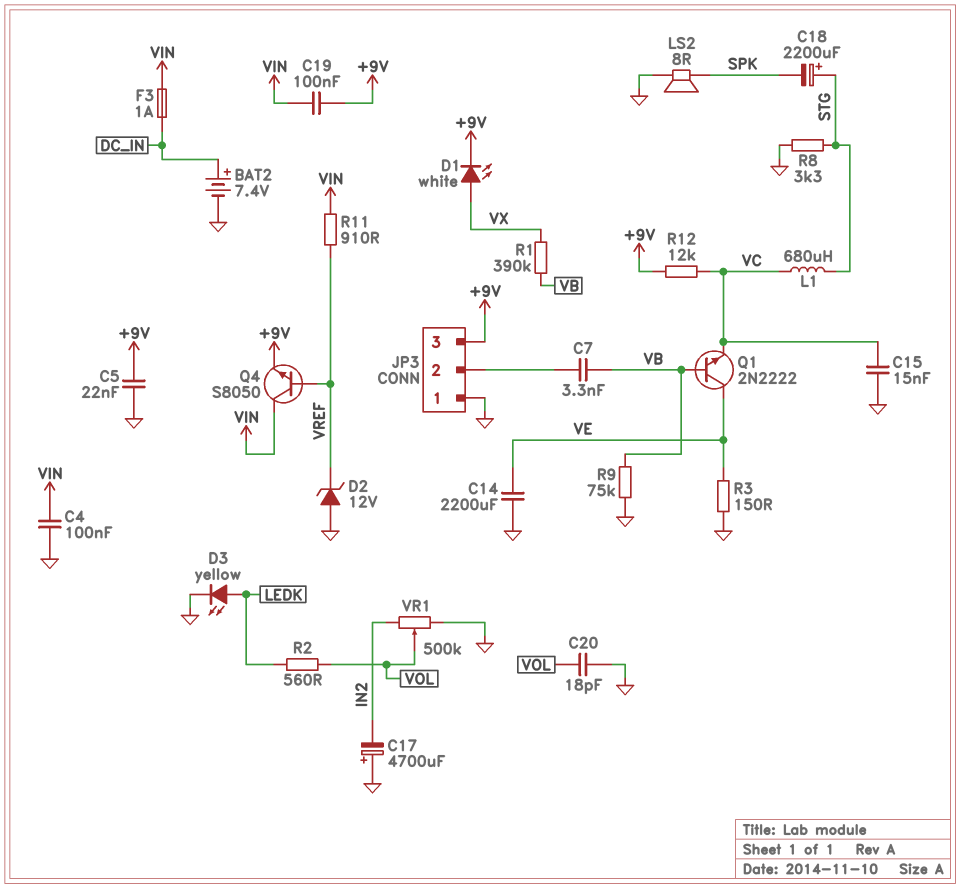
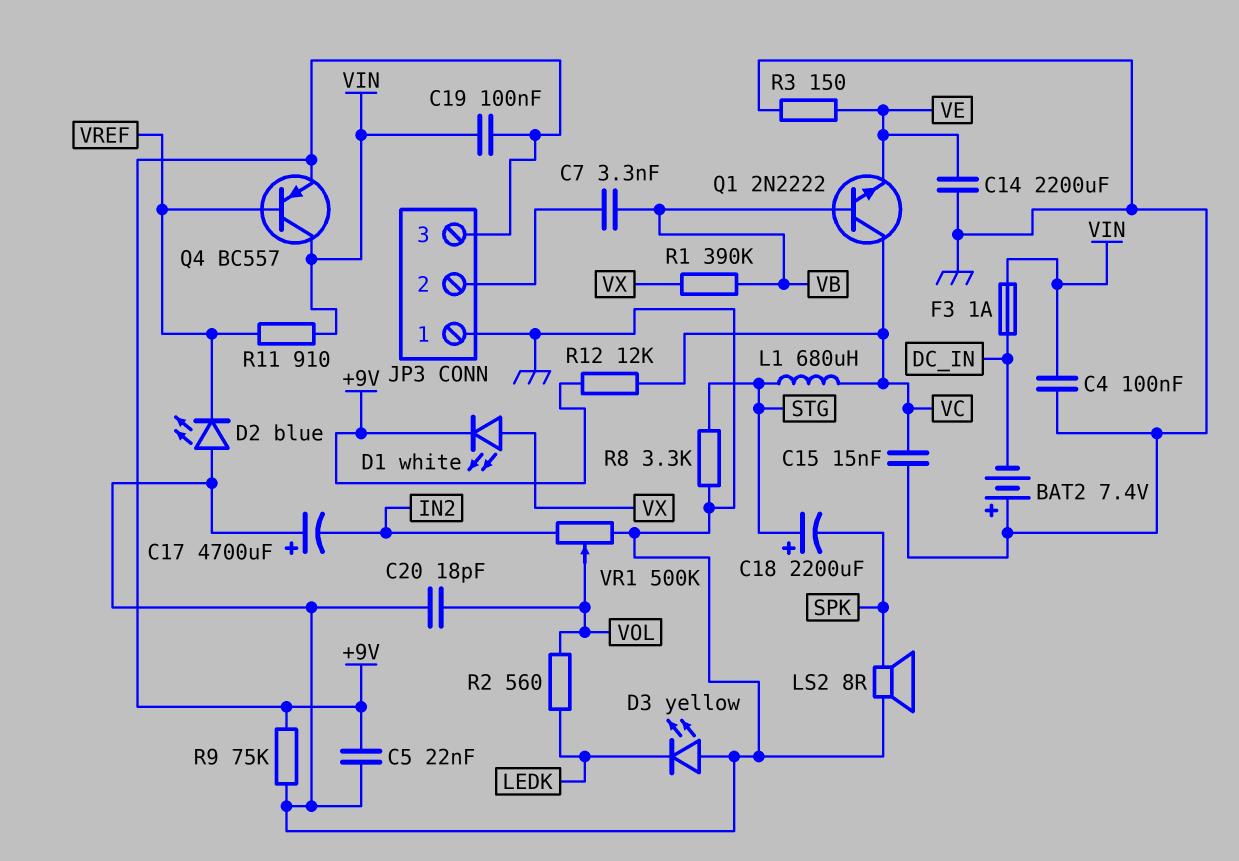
BAT2: 7.4V (plus DC_IN, minus GND) -> 7.4V (plus GND, minus DC_IN)
D2: zener 12V (A GND, K VREF) -> LED blue (A GND, K VREF)
D3: LED yellow (A LEDK, K GND) -> LED yellow (A GND, K LEDK)
Q1: NPN 2N2222 (B VB, C VE, E VC) -> NPN 2N2222 (B VB, C VC, E VE)
Q4: NPN S8050 (B VREF, C VIN, E +9V) -> PNP BC557 (B VREF, C VIN, E +9V)
R9: 75k (GND, VB) -> 75k (+9V, GND)

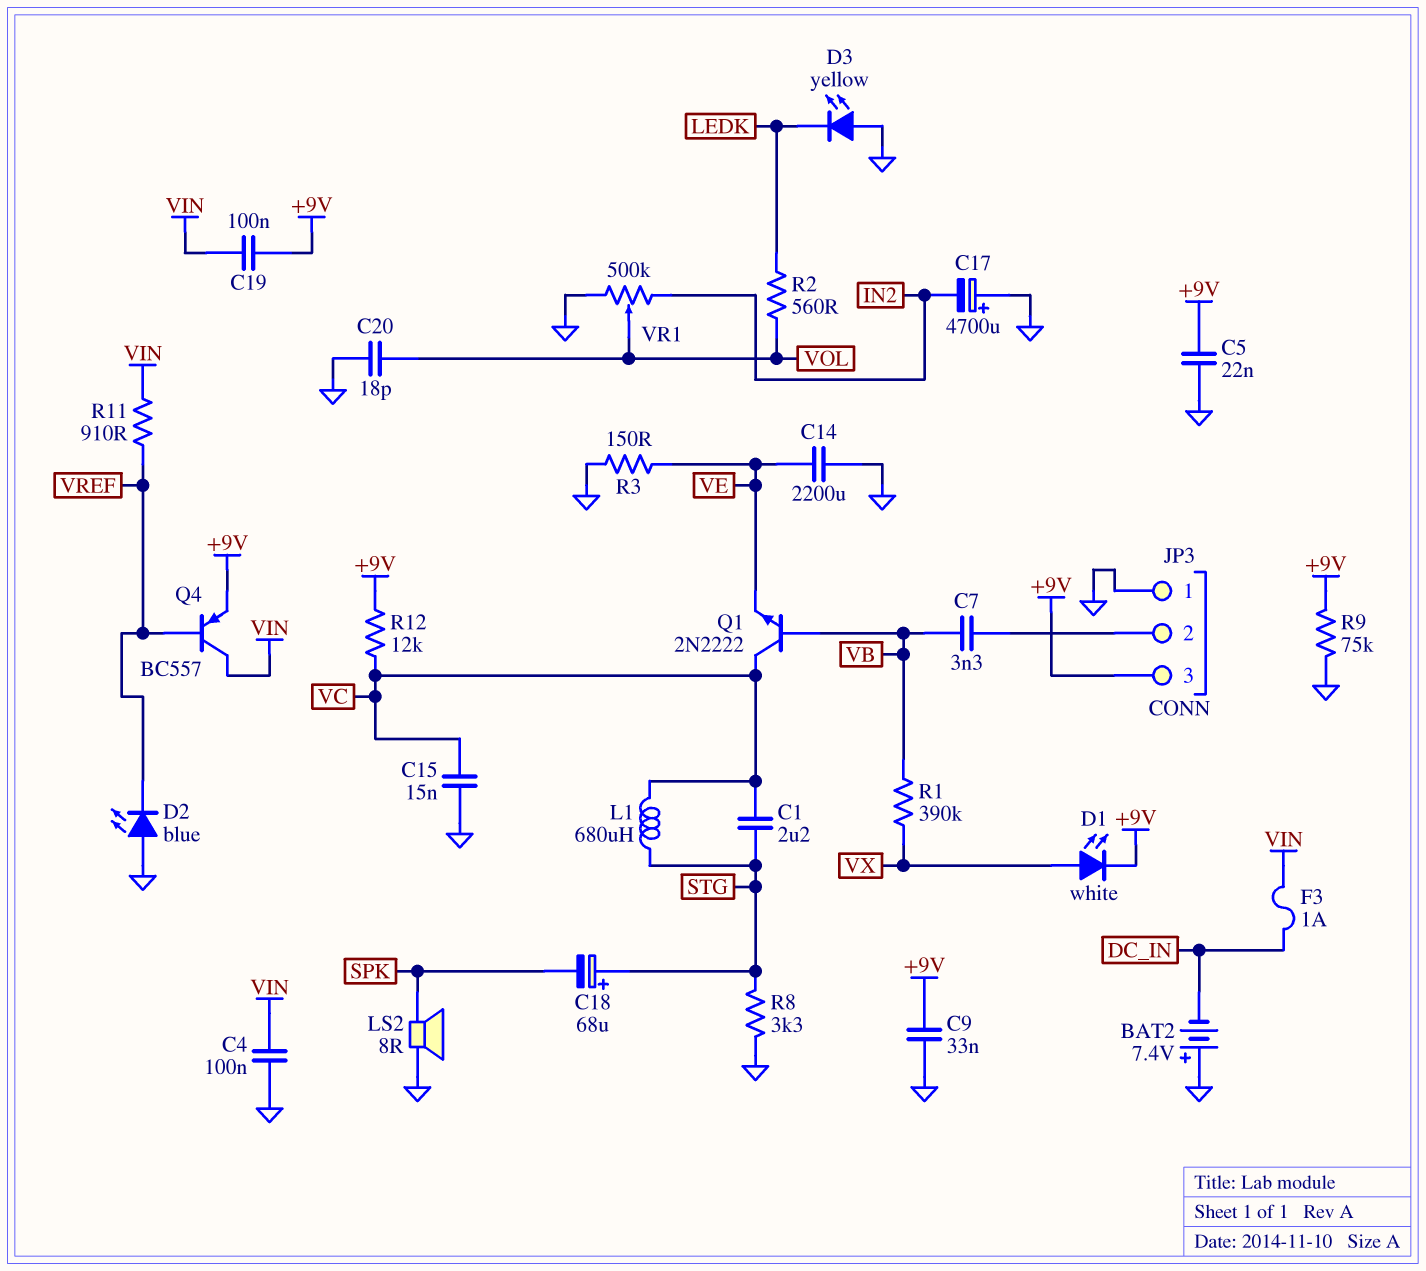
C1: none -> 2.2uF (STG, VC)
C9: none -> 33nF (+9V, GND)
C18: 2200uF (plus STG, minus SPK) -> 68uF (plus STG, minus SPK)

